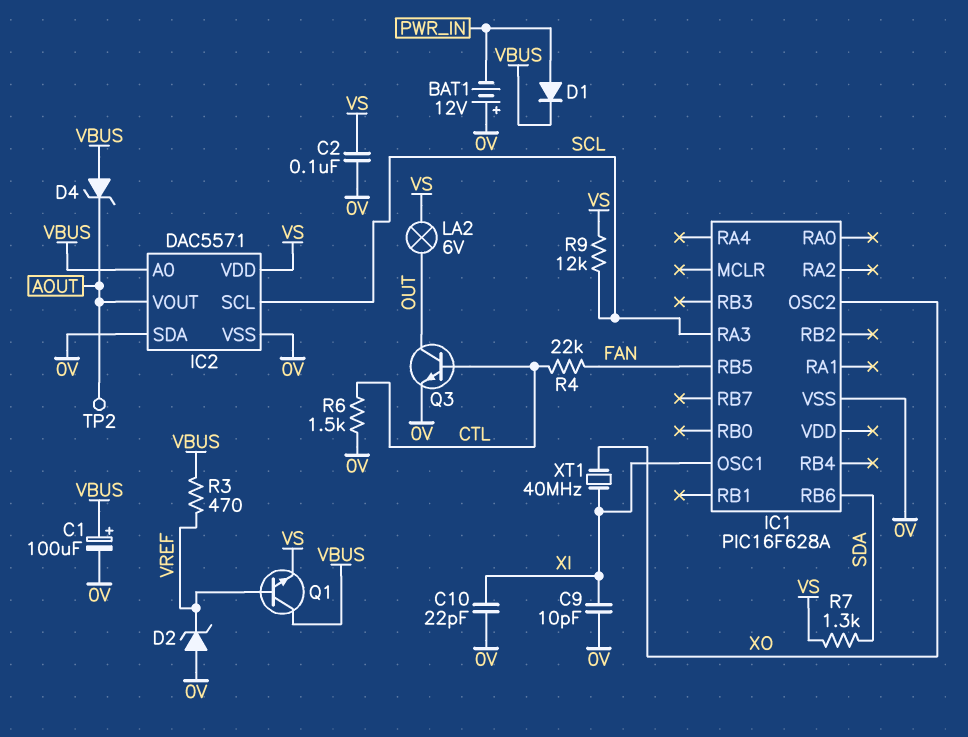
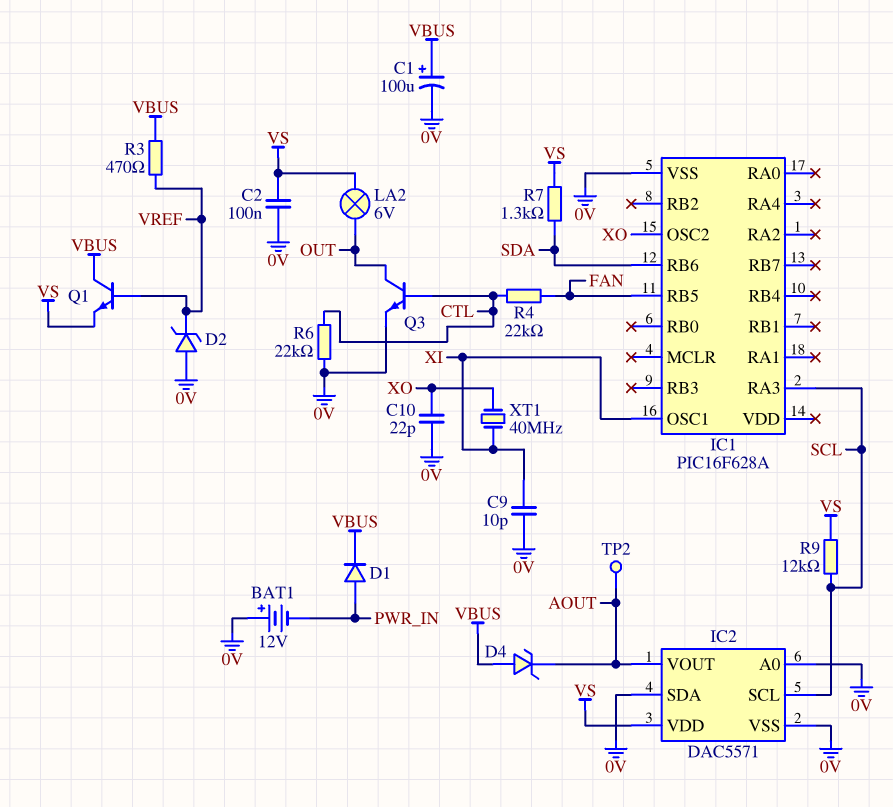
C10: 22pF (0V, XI) -> 22pF (0V, XO)
IC2 pin A0: VBUS -> 0V
R6: 1.5k (0V, CTL) -> 22k (0V, CTL)

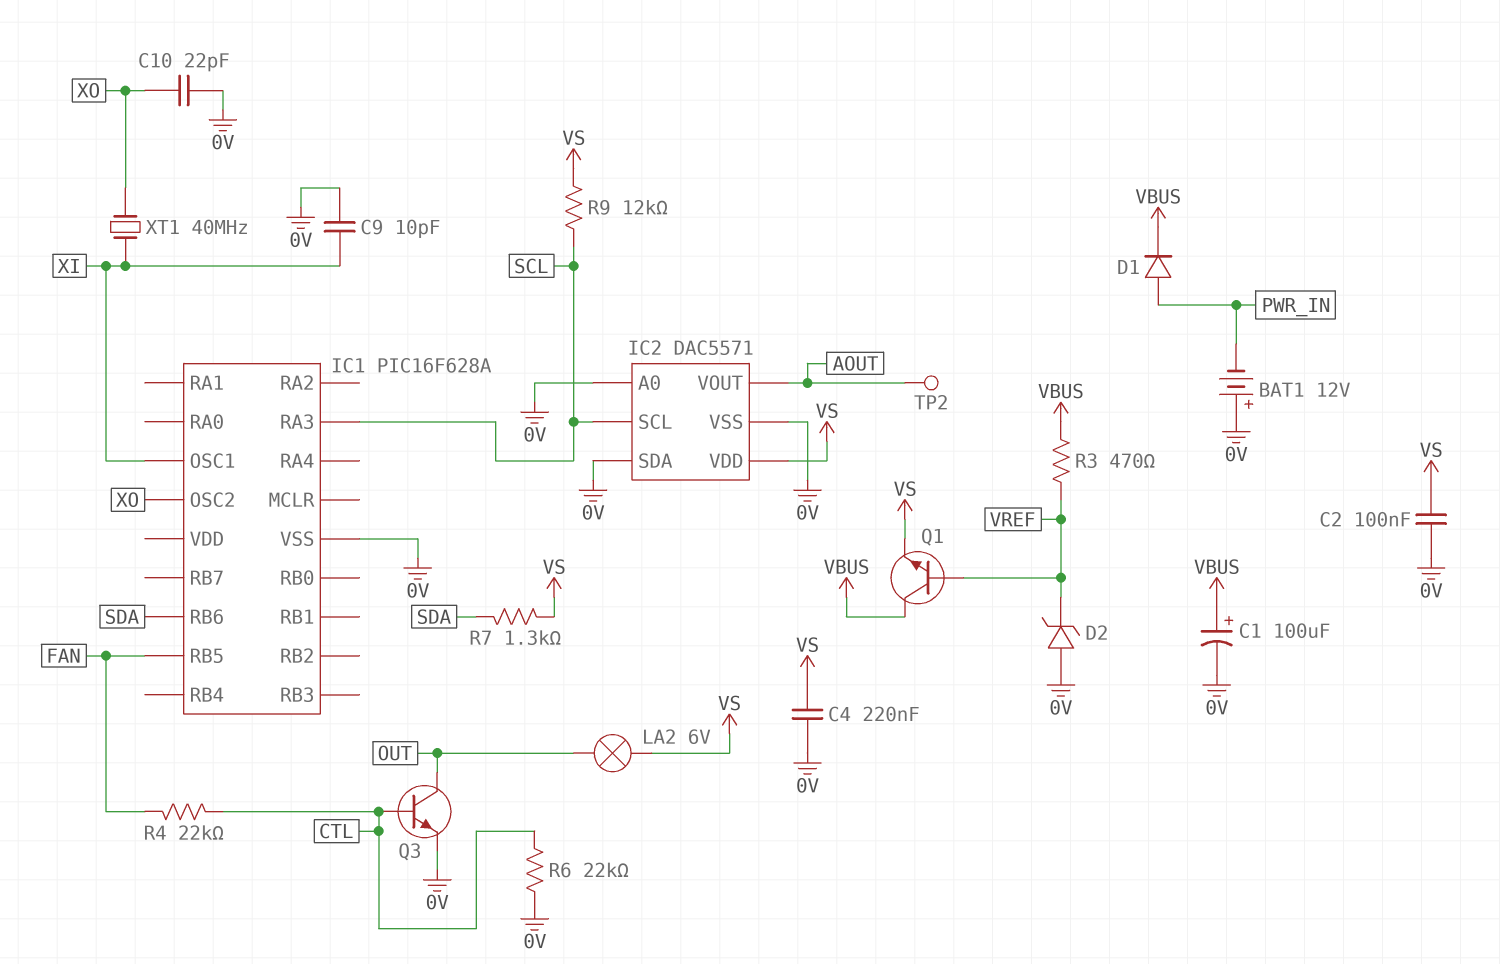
C4: none -> 220nF (0V, VS)
D4: zener (A VBUS, K AOUT) -> none

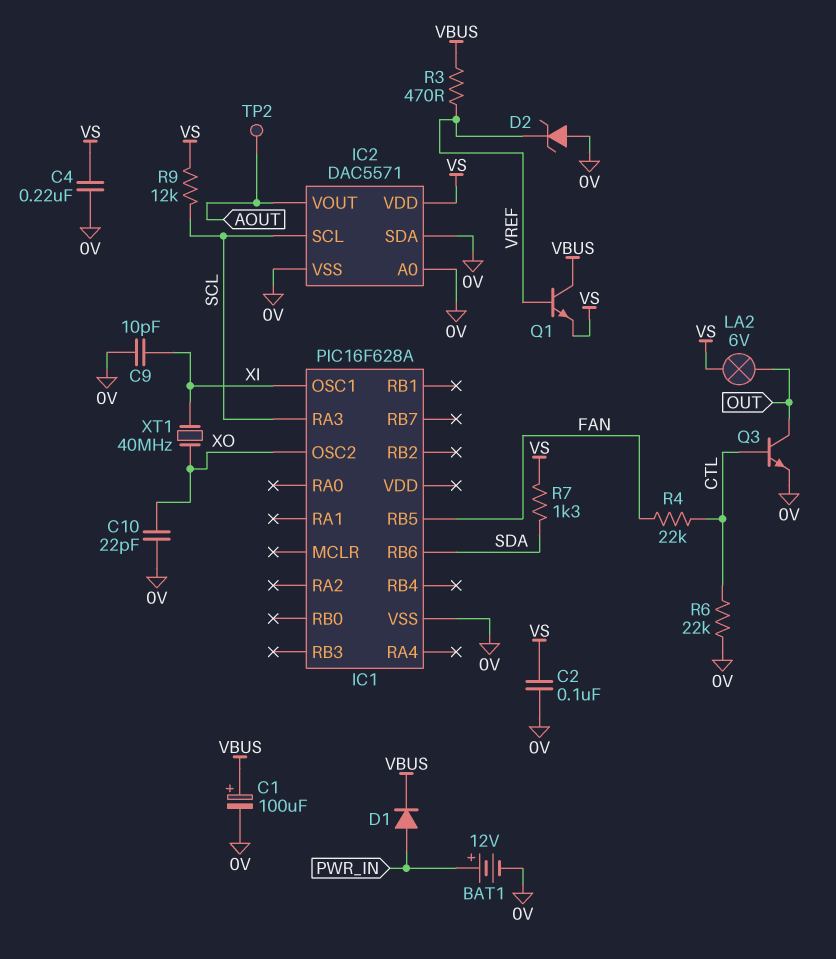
BAT1: 12V (plus 0V, minus PWR_IN) -> 12V (plus PWR_IN, minus 0V)

